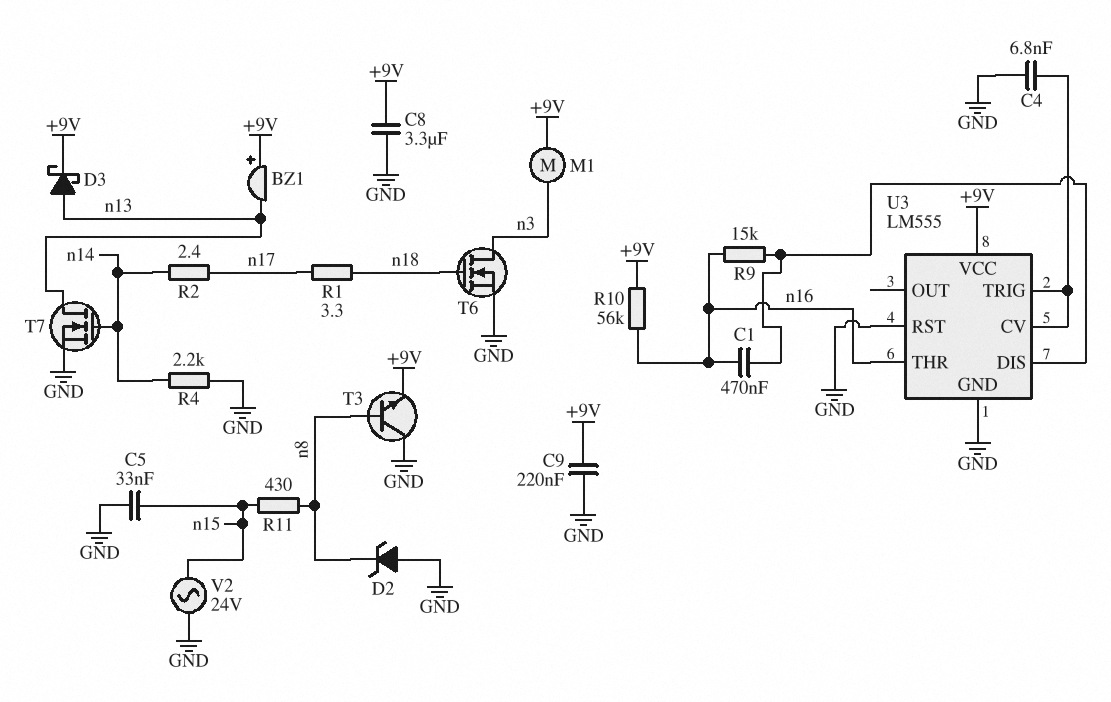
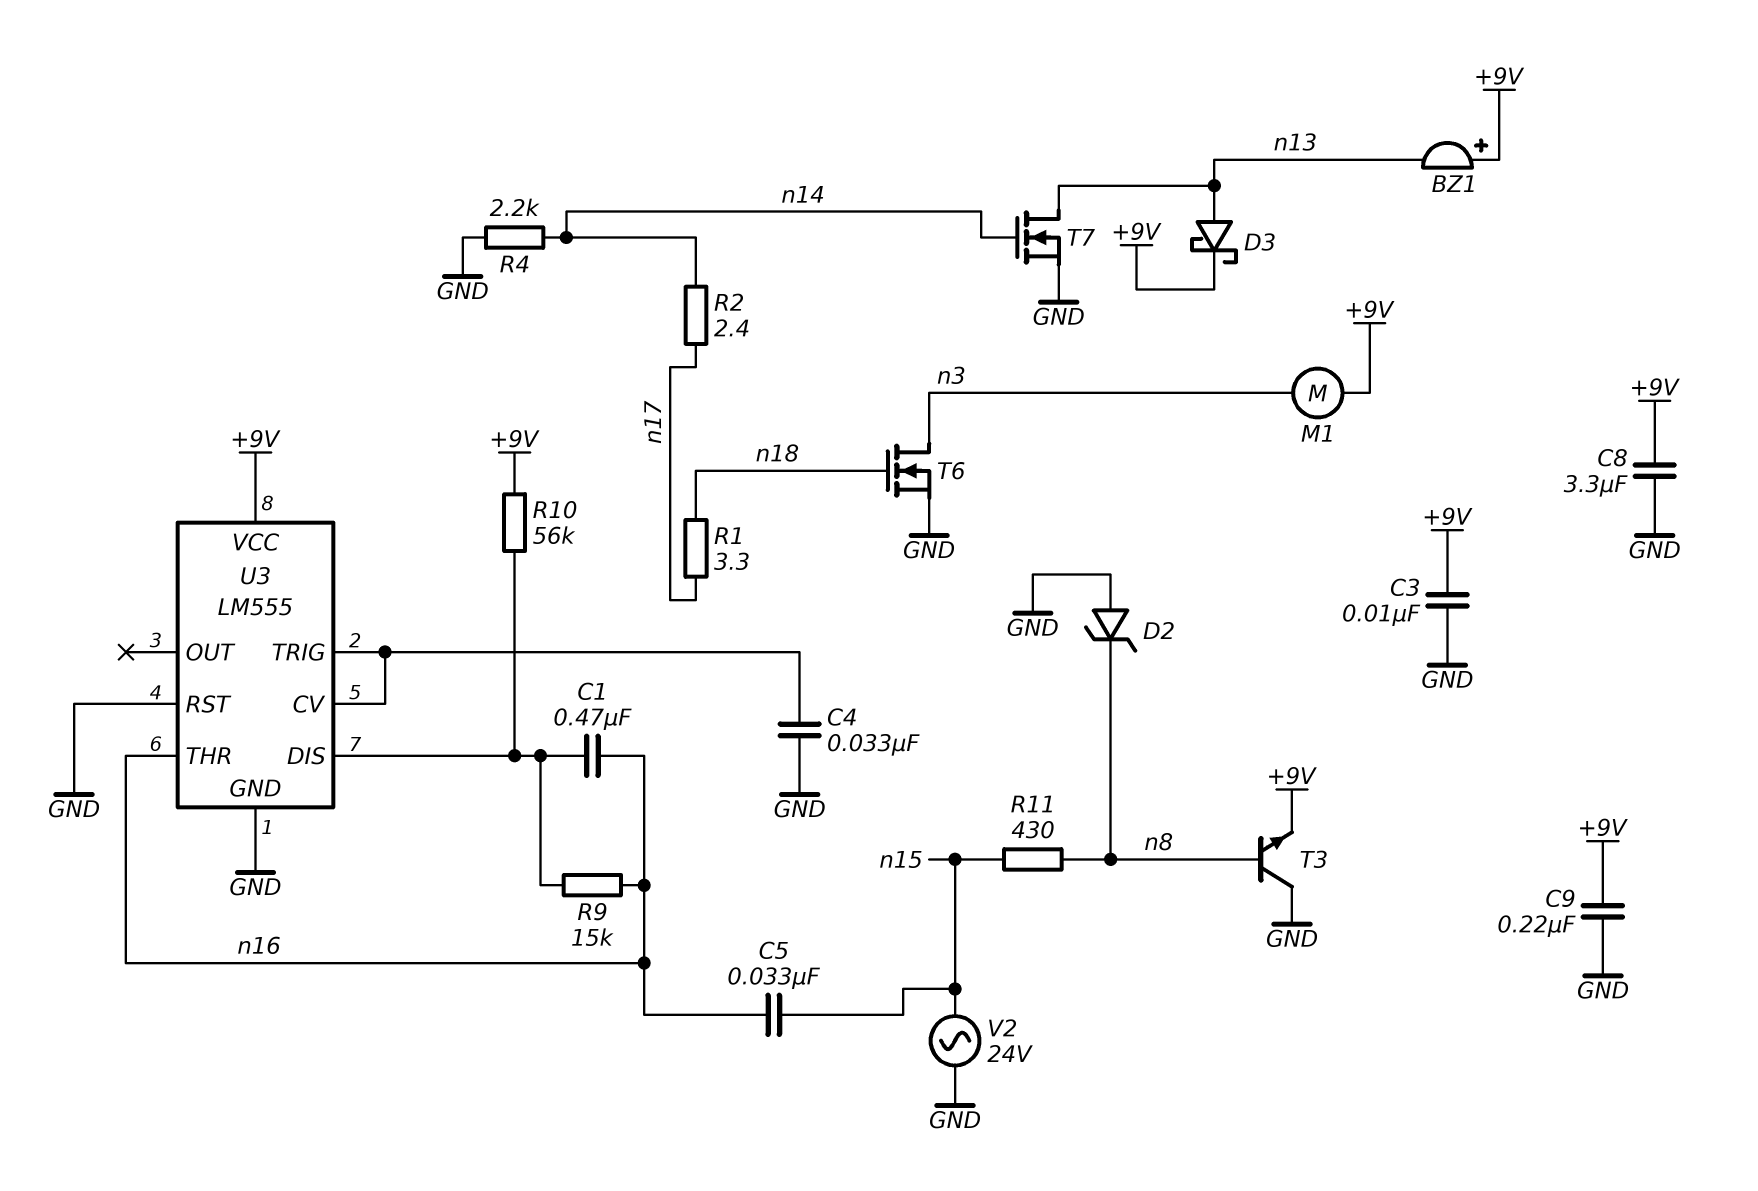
C3: none -> 10nF (+9V, GND)
C4: 6.8nF (GND, U3/CV) -> 33nF (GND, U3/CV)
C5: 33nF (GND, n15) -> 33nF (n15, n16)
R10: 56k (+9V, n16) -> 56k (+9V, U3/DIS)

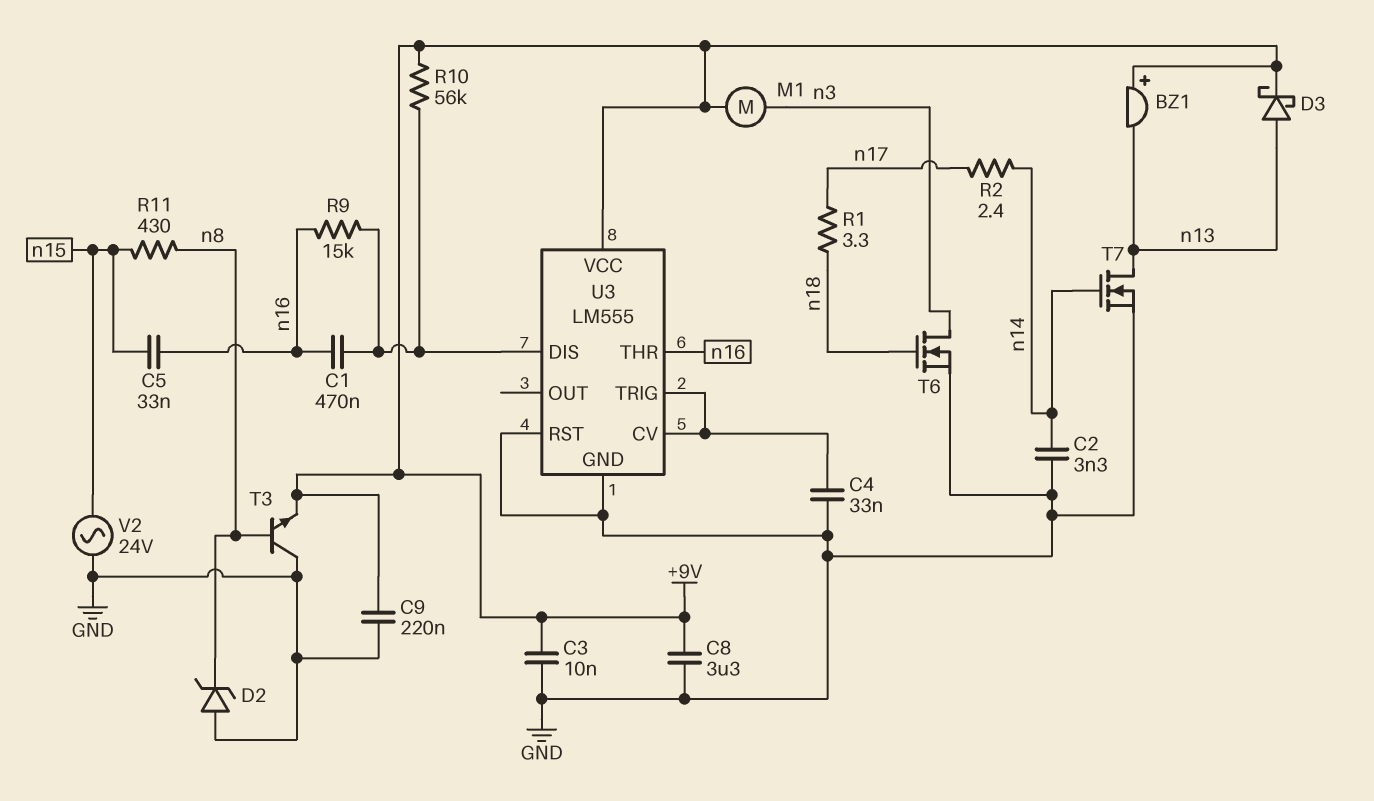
C2: none -> 3.3nF (GND, n14)
R4: 2.2k (GND, n14) -> none

